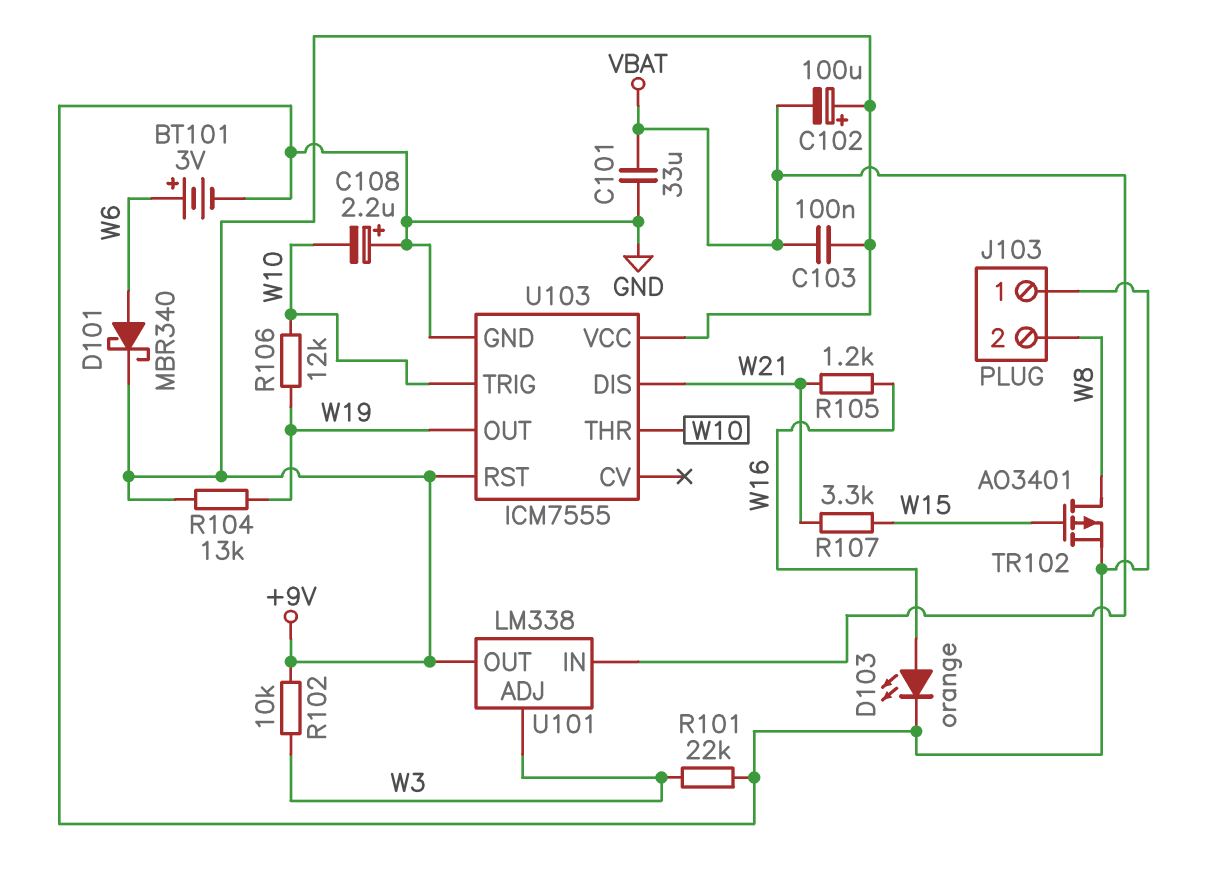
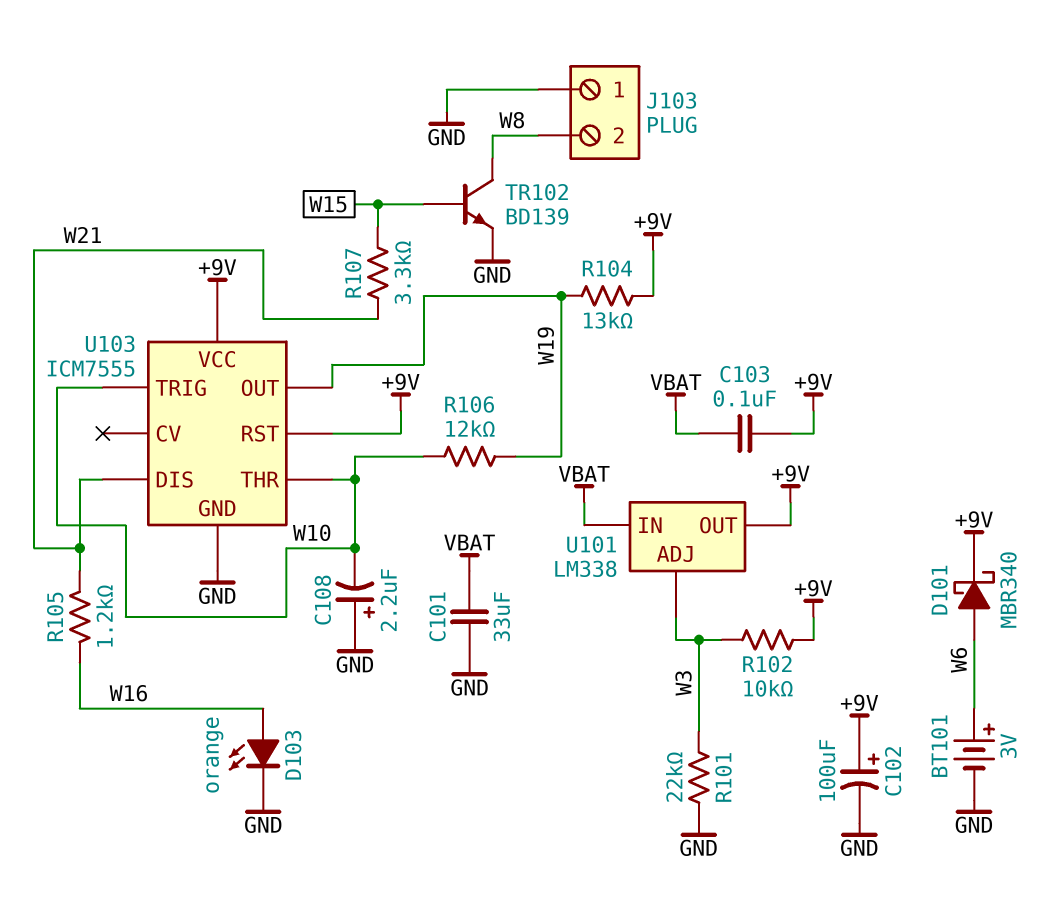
C102: 100uF (plus +9V, minus VBAT) -> 100uF (plus +9V, minus GND)
TR102: PMOS AO3401 (G W15, D W8, S GND) -> NPN BD139 (B W15, C W8, E GND)

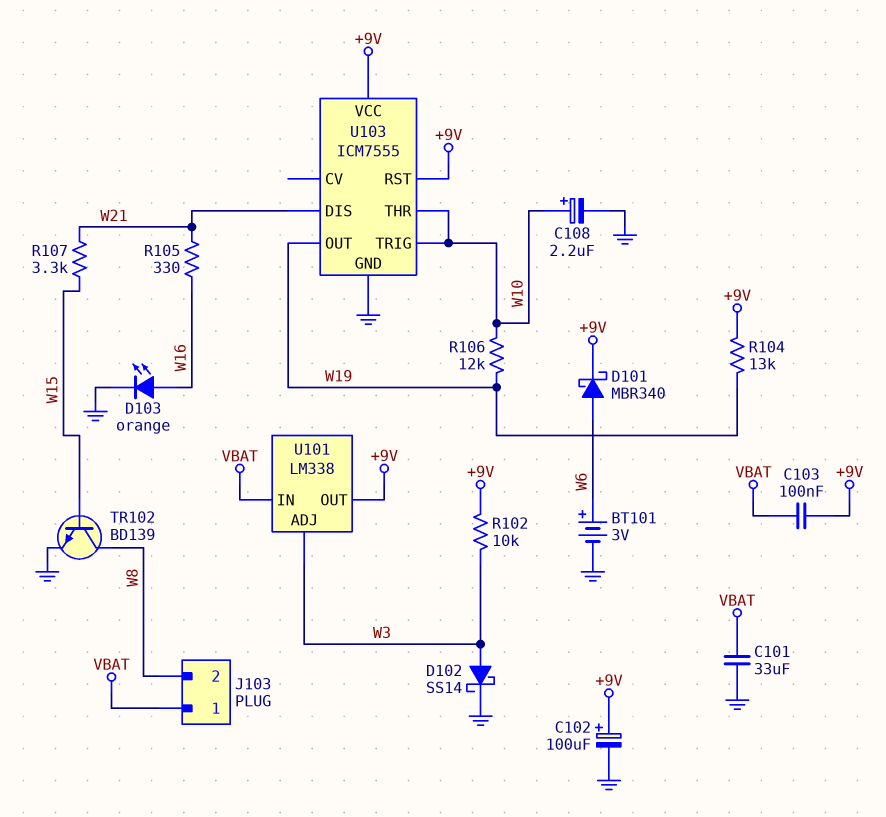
C108: 2.2uF (plus GND, minus W10) -> 2.2uF (plus W10, minus GND)
D102: none -> schottky SS14 (A W3, K GND)
J103 pin 1: GND -> VBAT
R101: 22k (GND, W3) -> none
R105: 1.2k (W16, W21) -> 330 (W16, W21)

